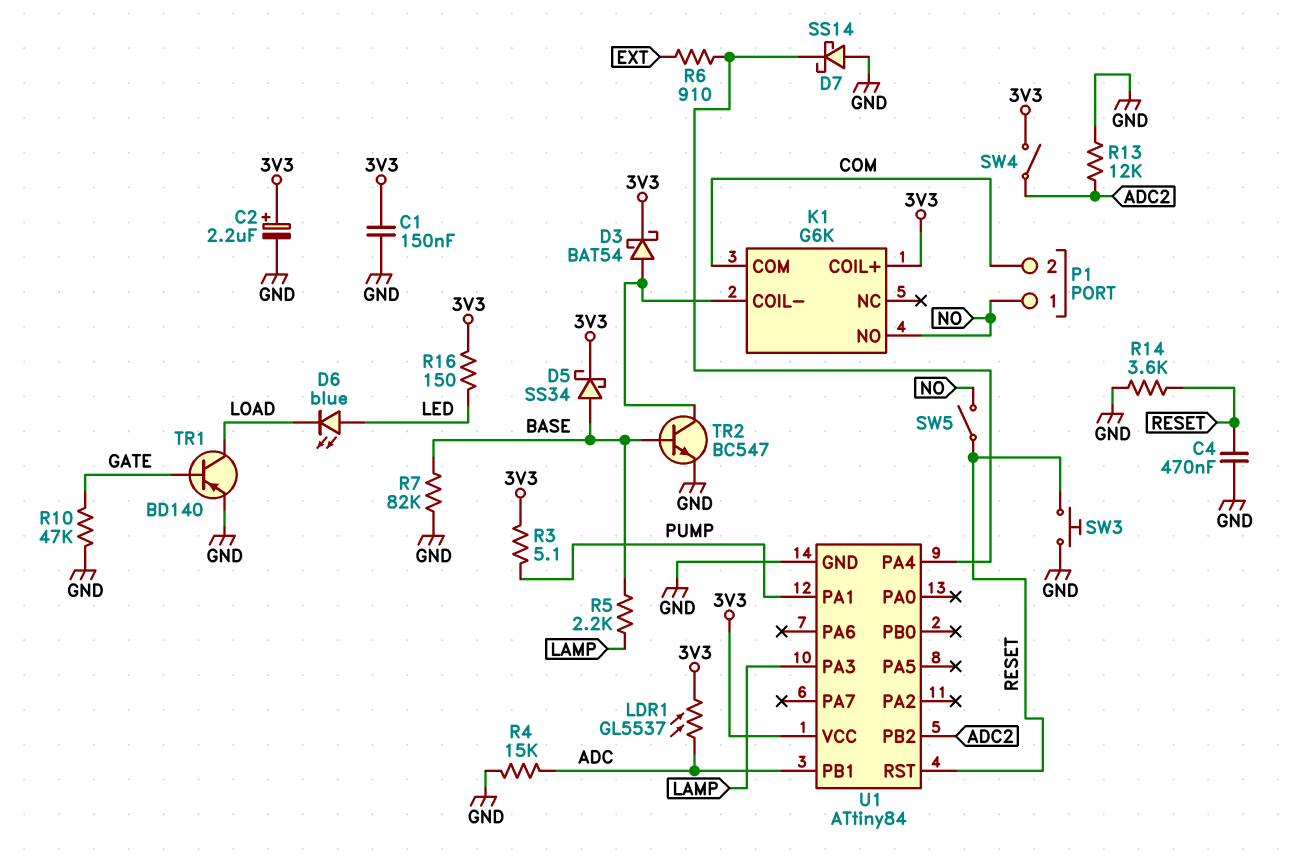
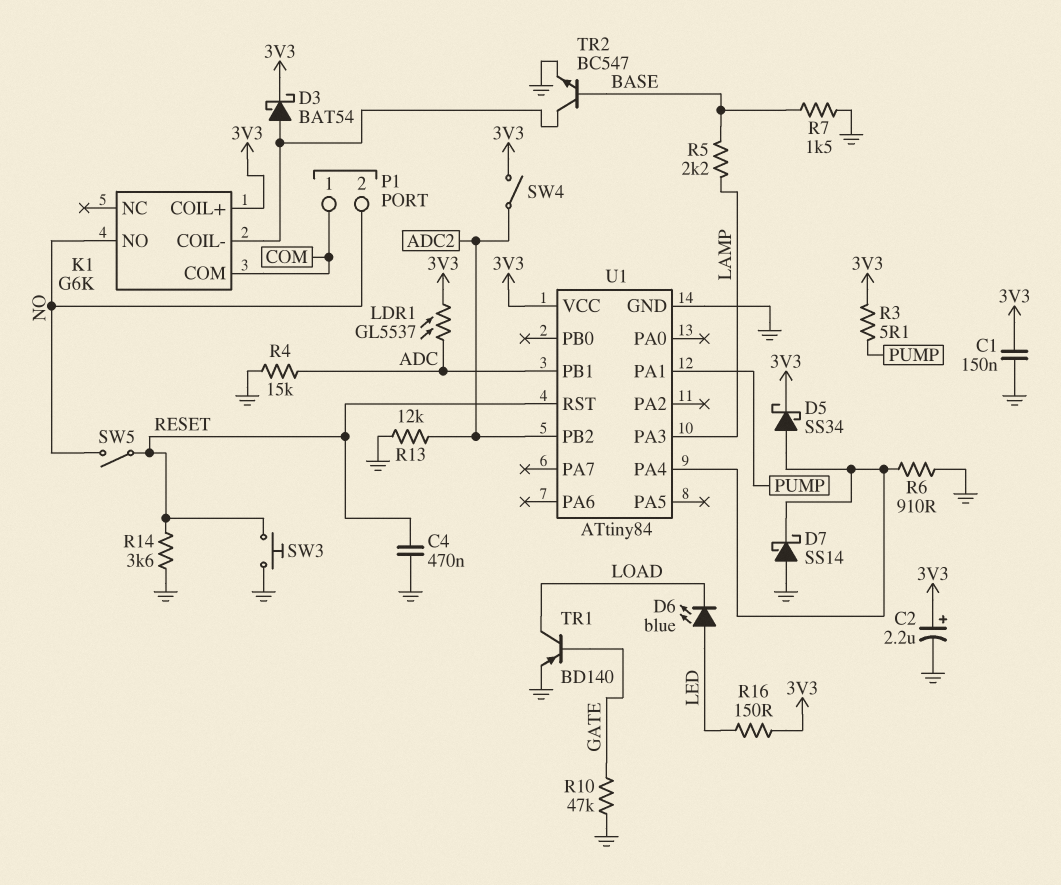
D5: schottky SS34 (A BASE, K 3V3) -> schottky SS34 (A U1/PA4, K 3V3)
P1 pin 1: NO -> COM
P1 pin 2: COM -> NO
R6: 910 (EXT, U1/PA4) -> 910 (GND, U1/PA4)
R7: 82k (BASE, GND) -> 1.5k (BASE, GND)

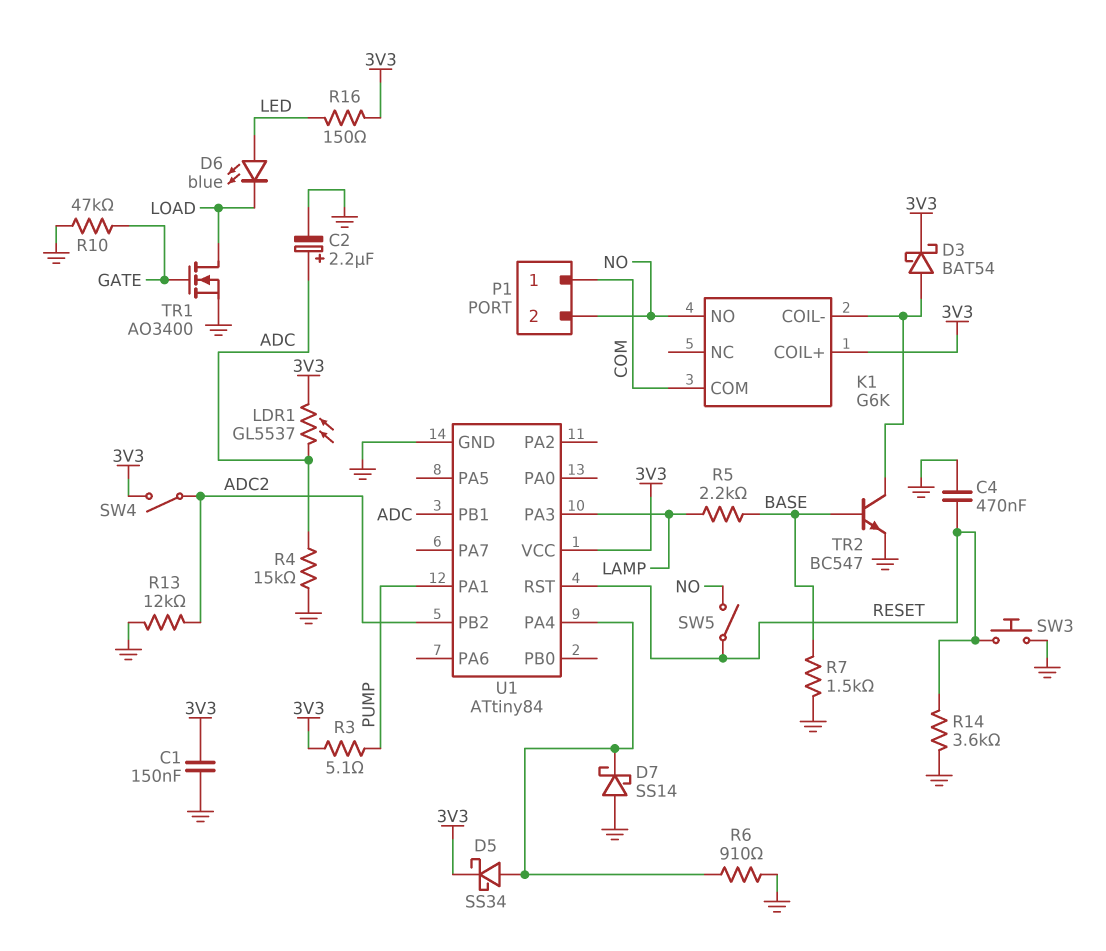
C2: 2.2uF (plus 3V3, minus GND) -> 2.2uF (plus ADC, minus GND)
TR1: PNP BD140 (B GATE, C LOAD, E GND) -> NMOS AO3400 (G GATE, D LOAD, S GND)

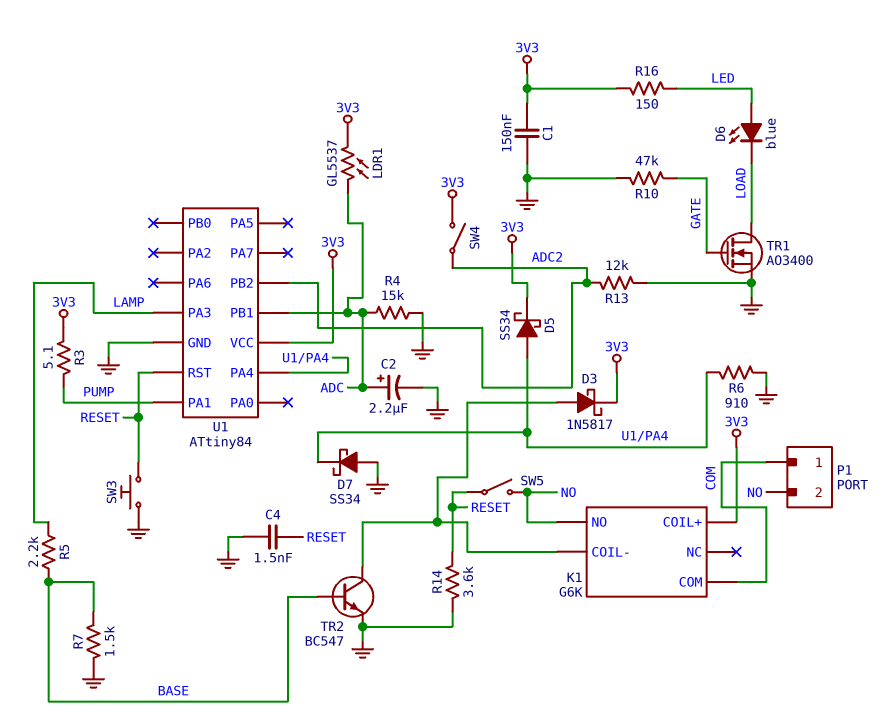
C4: 470nF (GND, RESET) -> 1.5nF (GND, RESET)
D3: schottky BAT54 (A K1/COIL-, K 3V3) -> schottky 1N5817 (A K1/COIL-, K 3V3)
D7: schottky SS14 (A GND, K U1/PA4) -> schottky SS34 (A GND, K U1/PA4)

